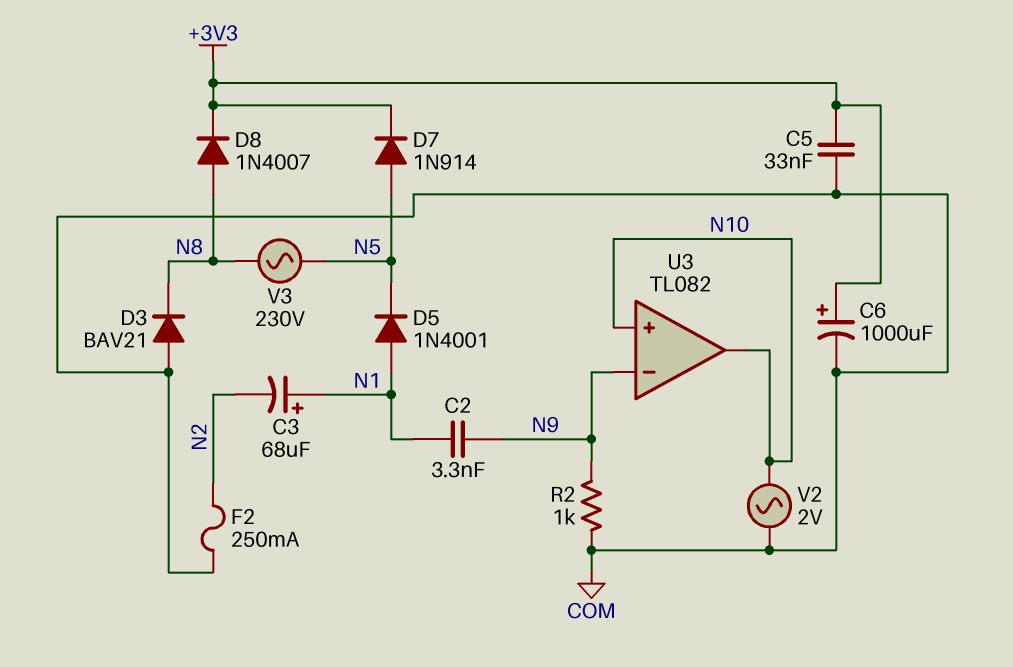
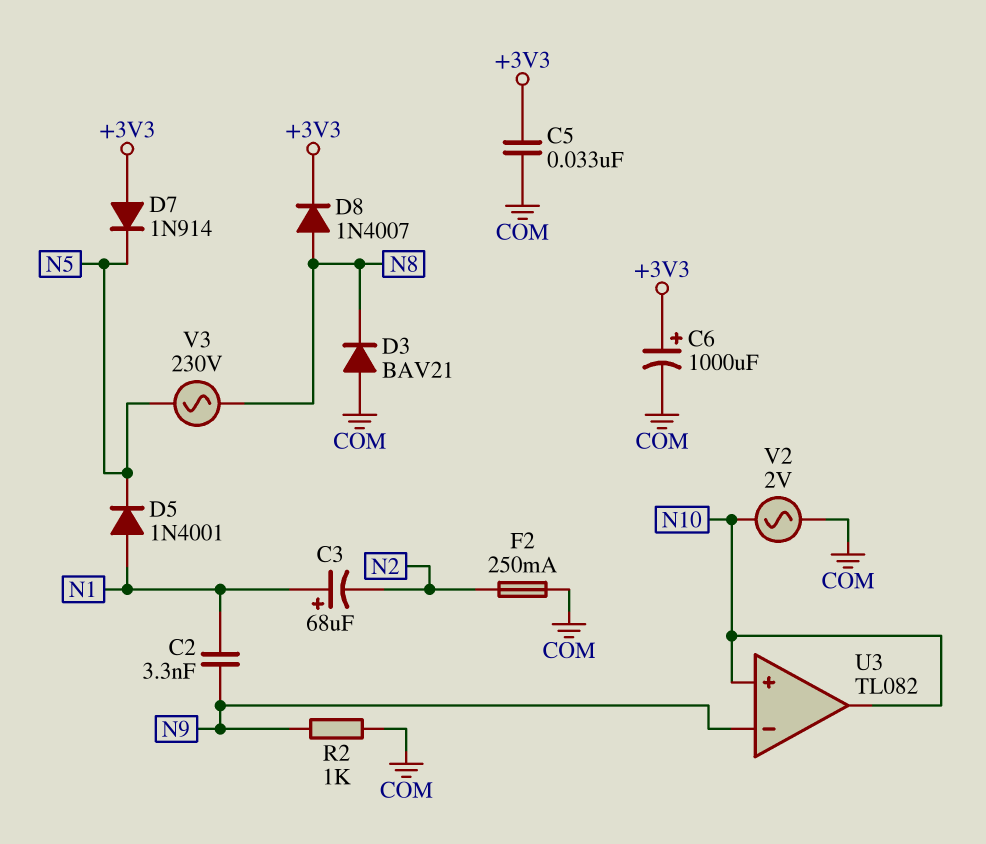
D7: diode 1N914 (A N5, K +3V3) -> diode 1N914 (A +3V3, K N5)

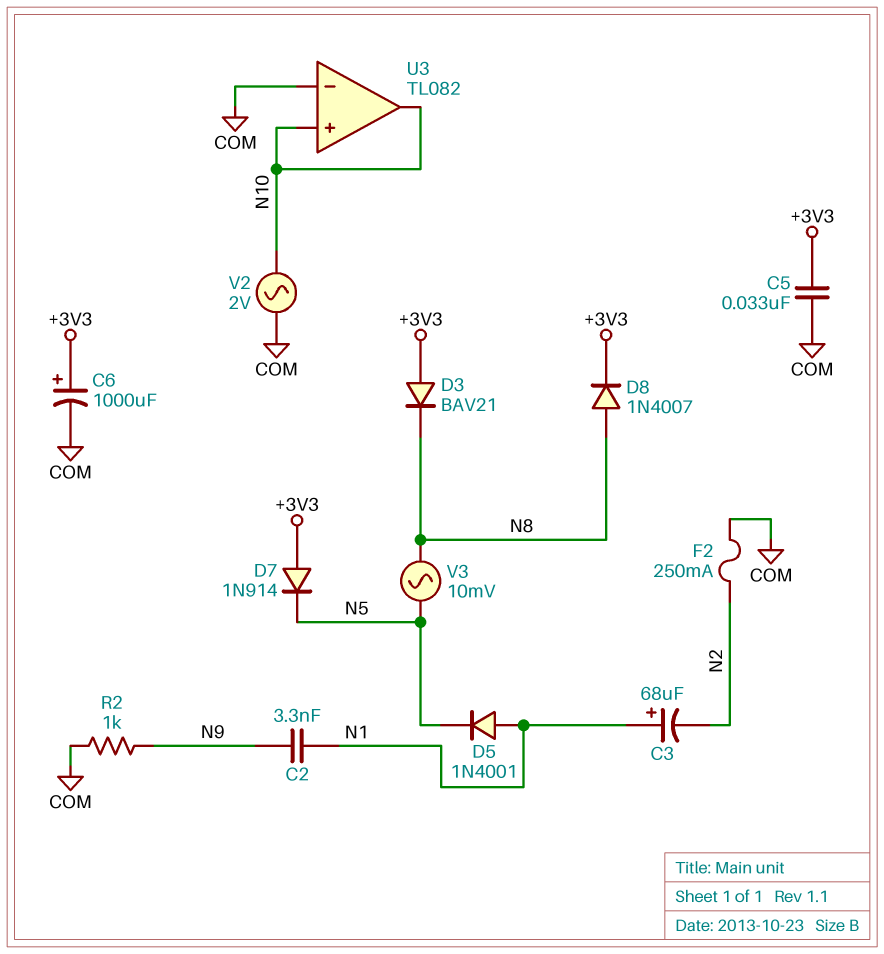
D3: diode BAV21 (A COM, K N8) -> diode BAV21 (A +3V3, K N8)
U3 pin in-: N9 -> COM
V3: AC 230V (N5, N8) -> AC 10mV (N5, N8)

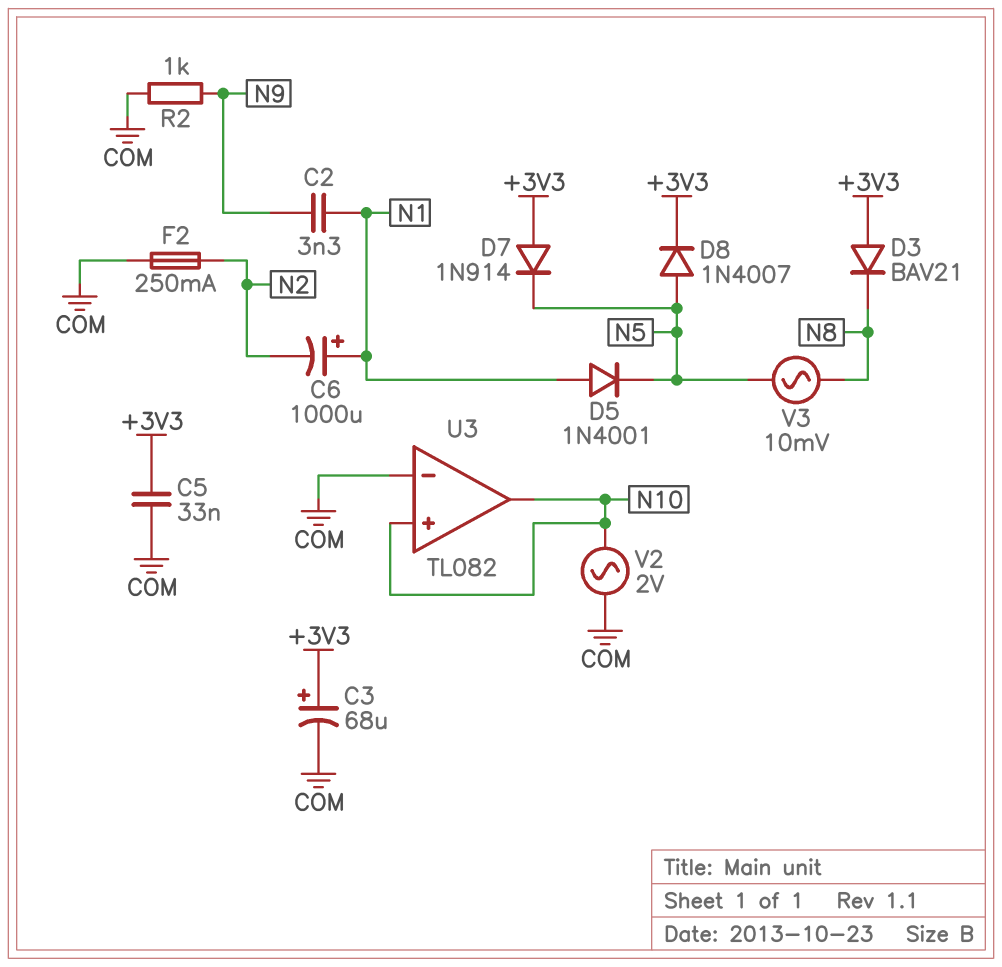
C3: 68uF (plus N1, minus N2) -> 68uF (plus +3V3, minus COM)
C6: 1000uF (plus +3V3, minus COM) -> 1000uF (plus N1, minus N2)
D8: diode 1N4007 (A N8, K +3V3) -> diode 1N4007 (A N5, K +3V3)

